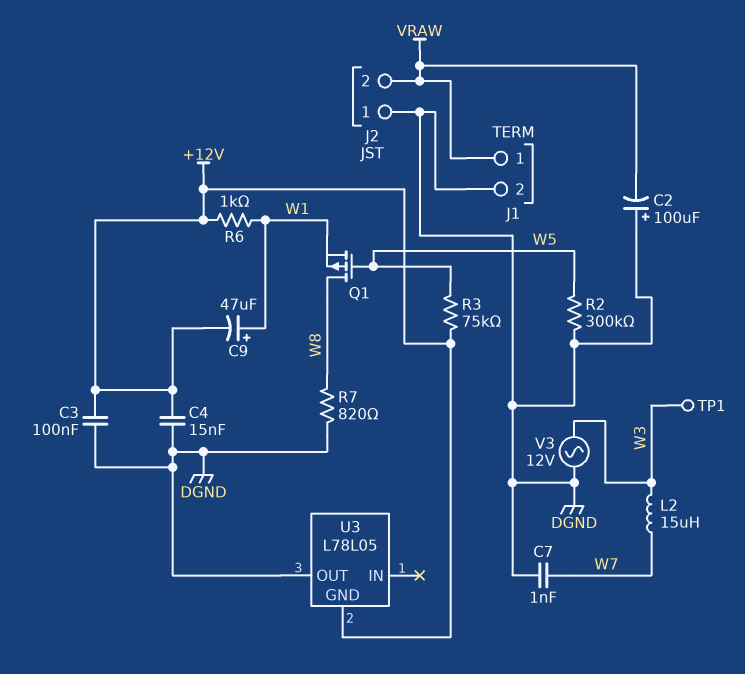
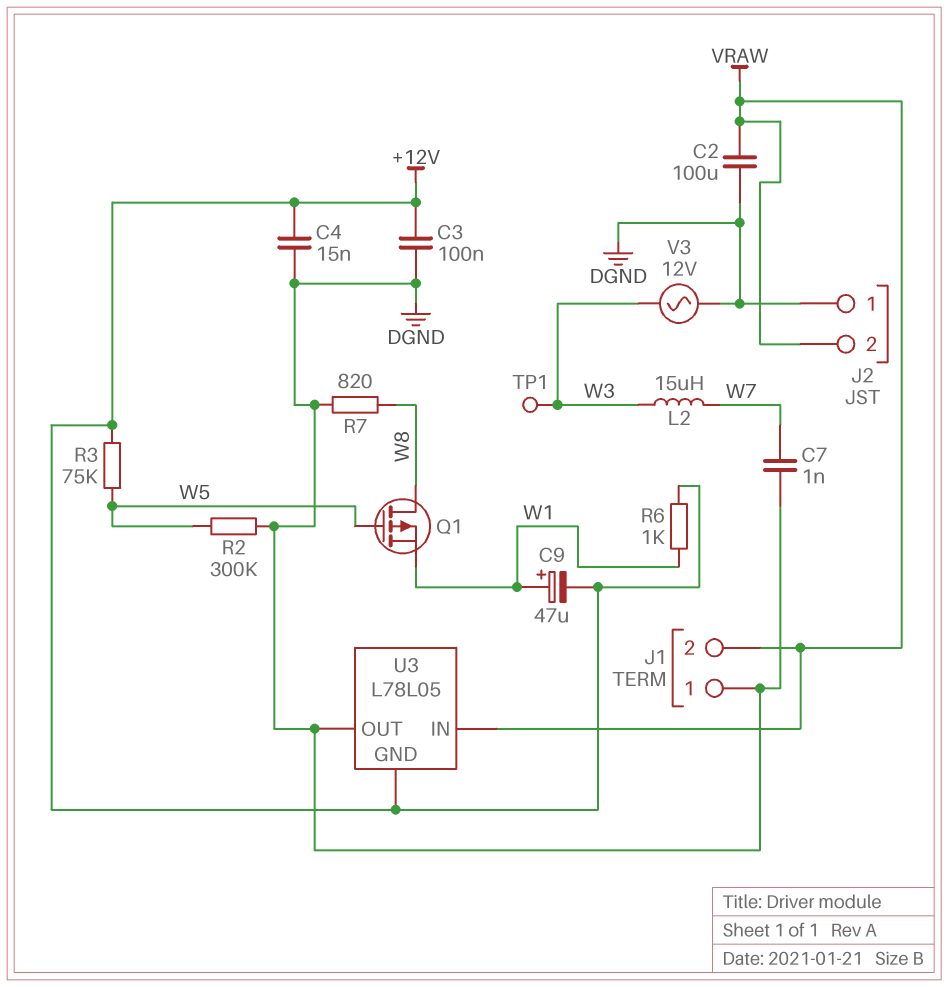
C2: 100uF (plus DGND, minus VRAW) -> 100uF (DGND, VRAW)
J1 pin 1: VRAW -> DGND
J1 pin 2: DGND -> VRAW
U3 pin IN: none -> VRAW

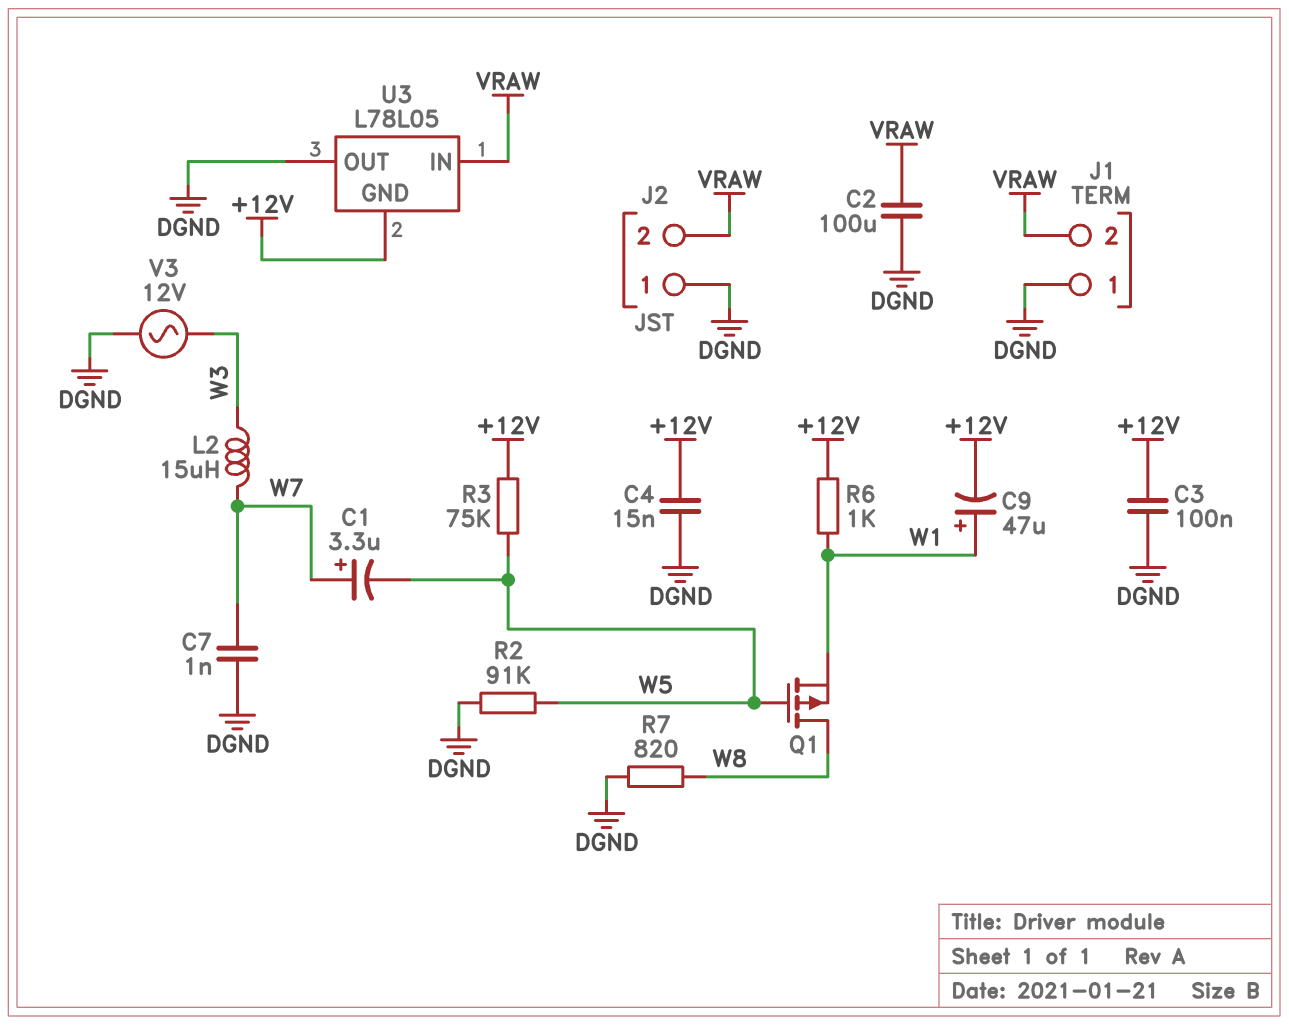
C1: none -> 3.3uF (plus W7, minus W5)
R2: 300k (DGND, W5) -> 91k (DGND, W5)
TP1: test point (W3) -> none

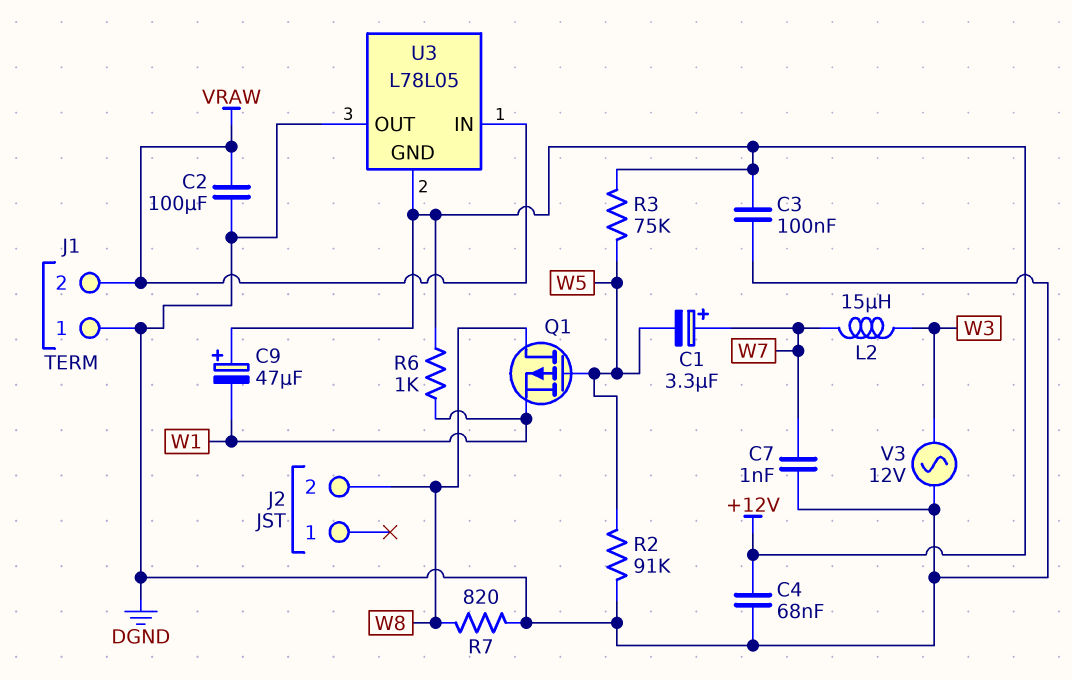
C4: 15nF (+12V, DGND) -> 68nF (+12V, DGND)
C9: 47uF (plus W1, minus +12V) -> 47uF (plus +12V, minus W1)
J2 pin 1: DGND -> none
J2 pin 2: VRAW -> W8

